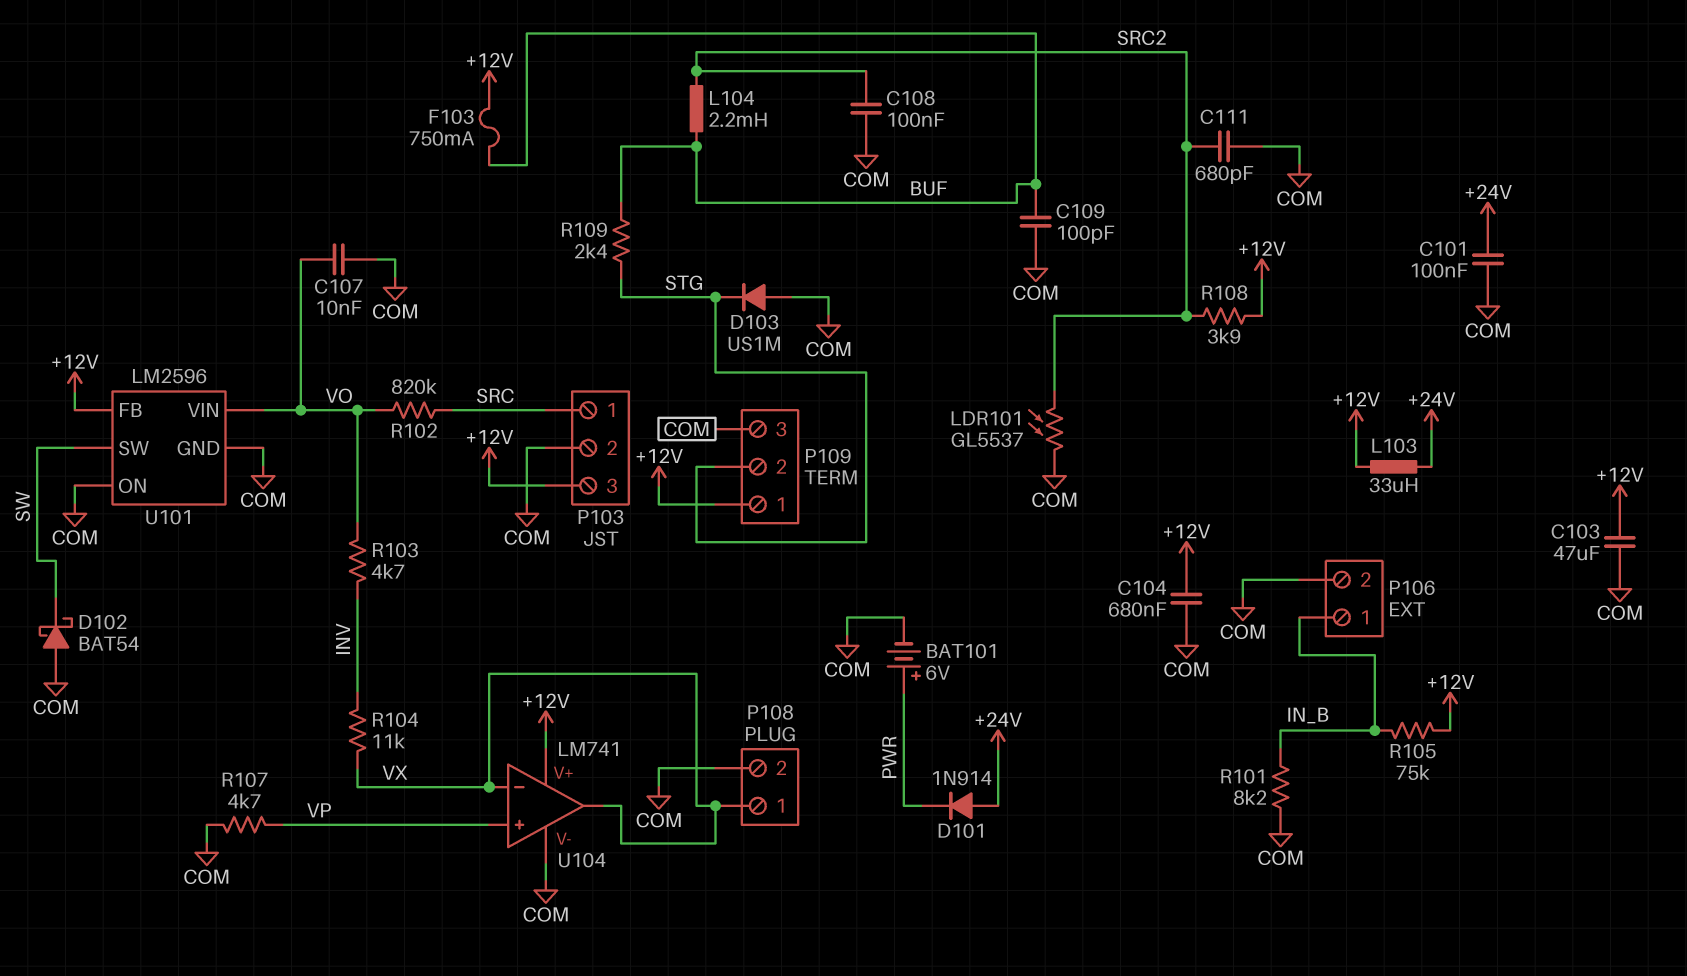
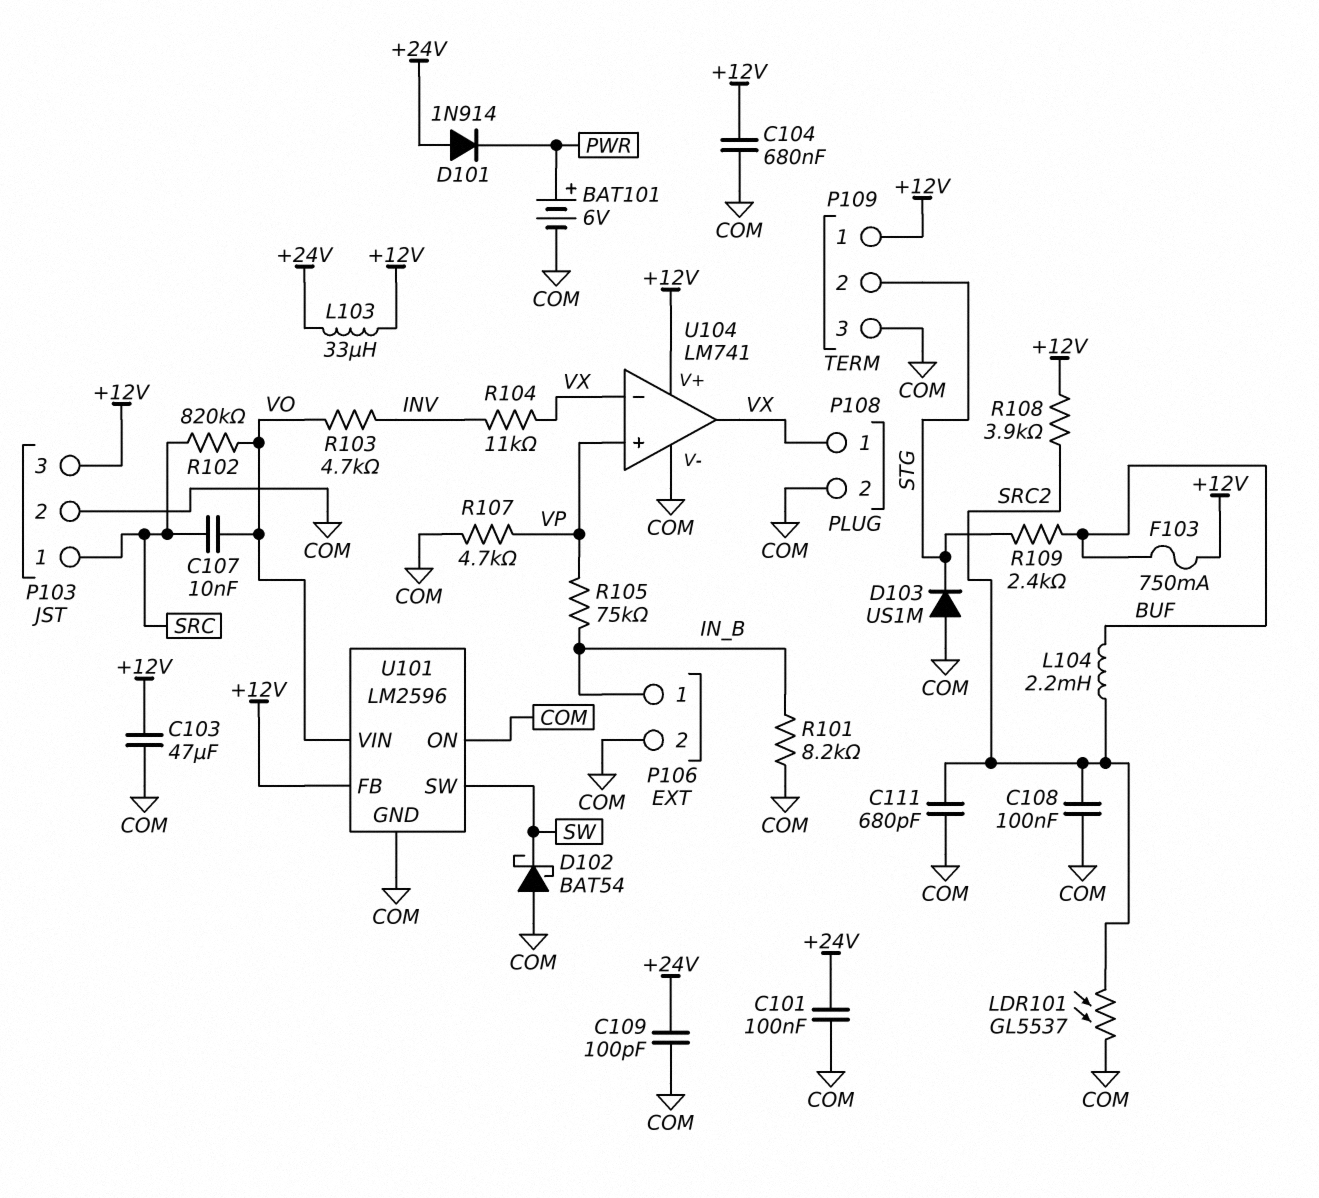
C107: 10nF (COM, VO) -> 10nF (SRC, VO)
C109: 100pF (BUF, COM) -> 100pF (+24V, COM)
R105: 75k (+12V, IN_B) -> 75k (IN_B, VP)

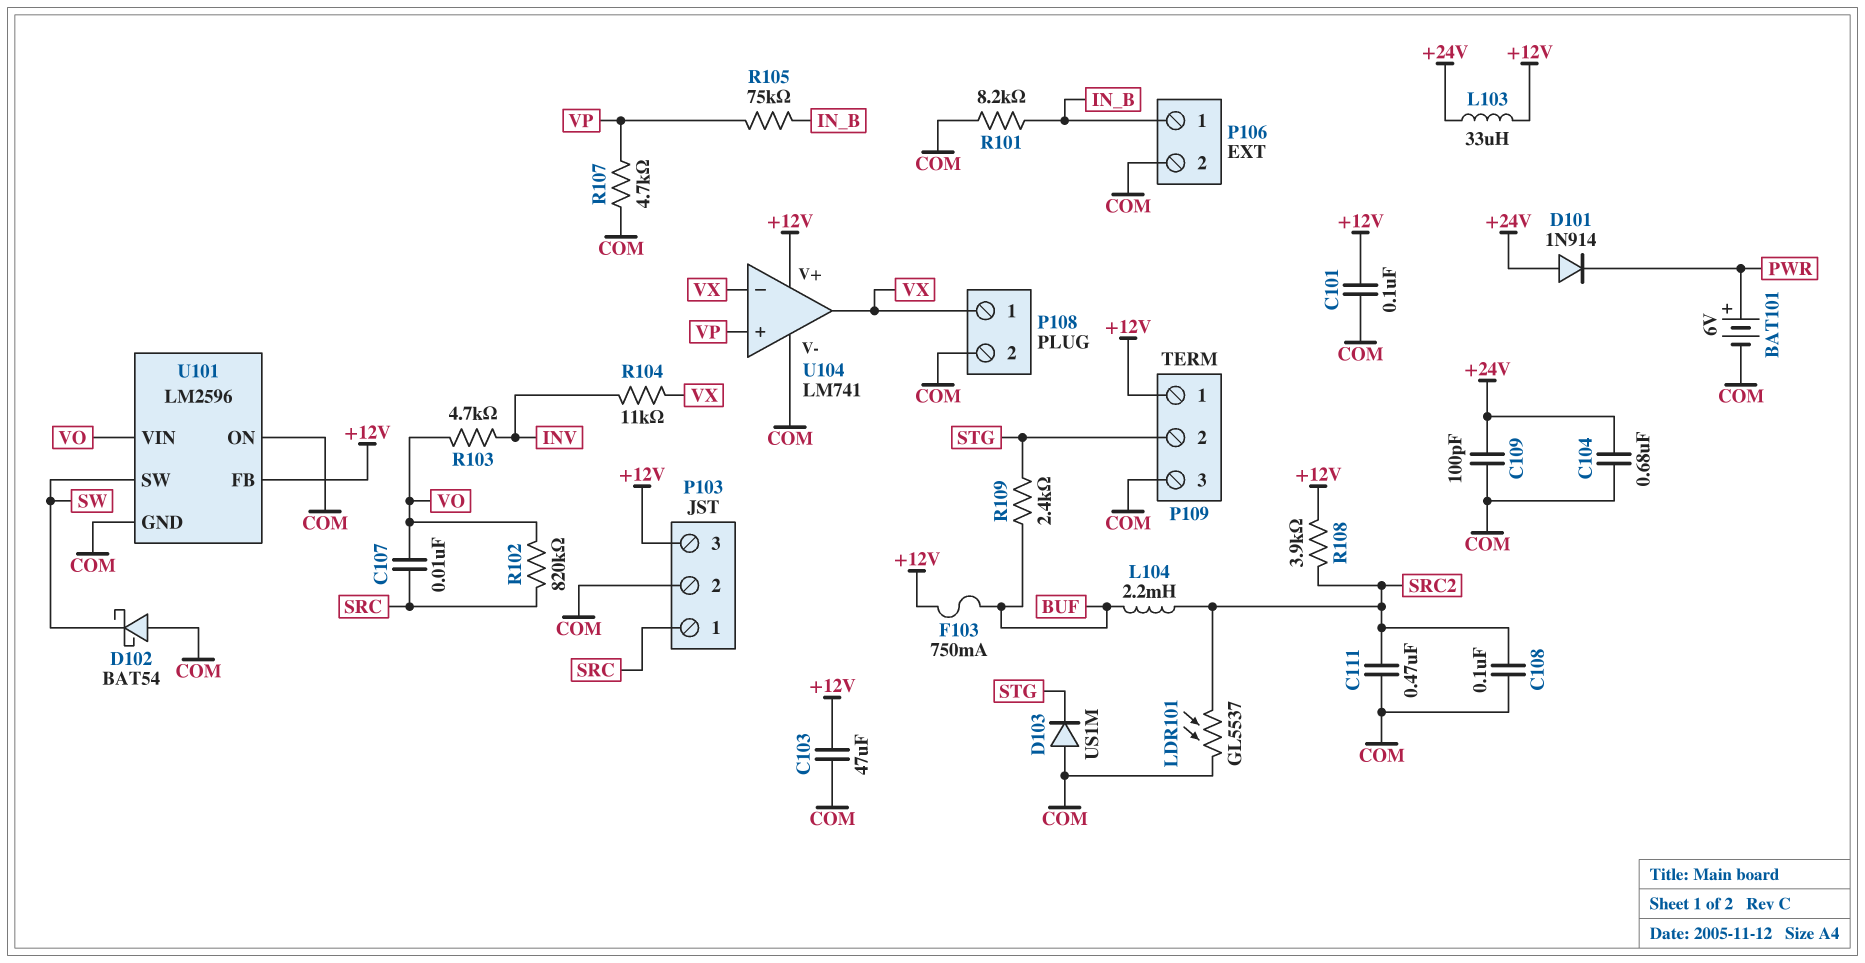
C101: 100nF (+24V, COM) -> 100nF (+12V, COM)
C104: 680nF (+12V, COM) -> 680nF (+24V, COM)
C111: 680pF (COM, SRC2) -> 470nF (COM, SRC2)

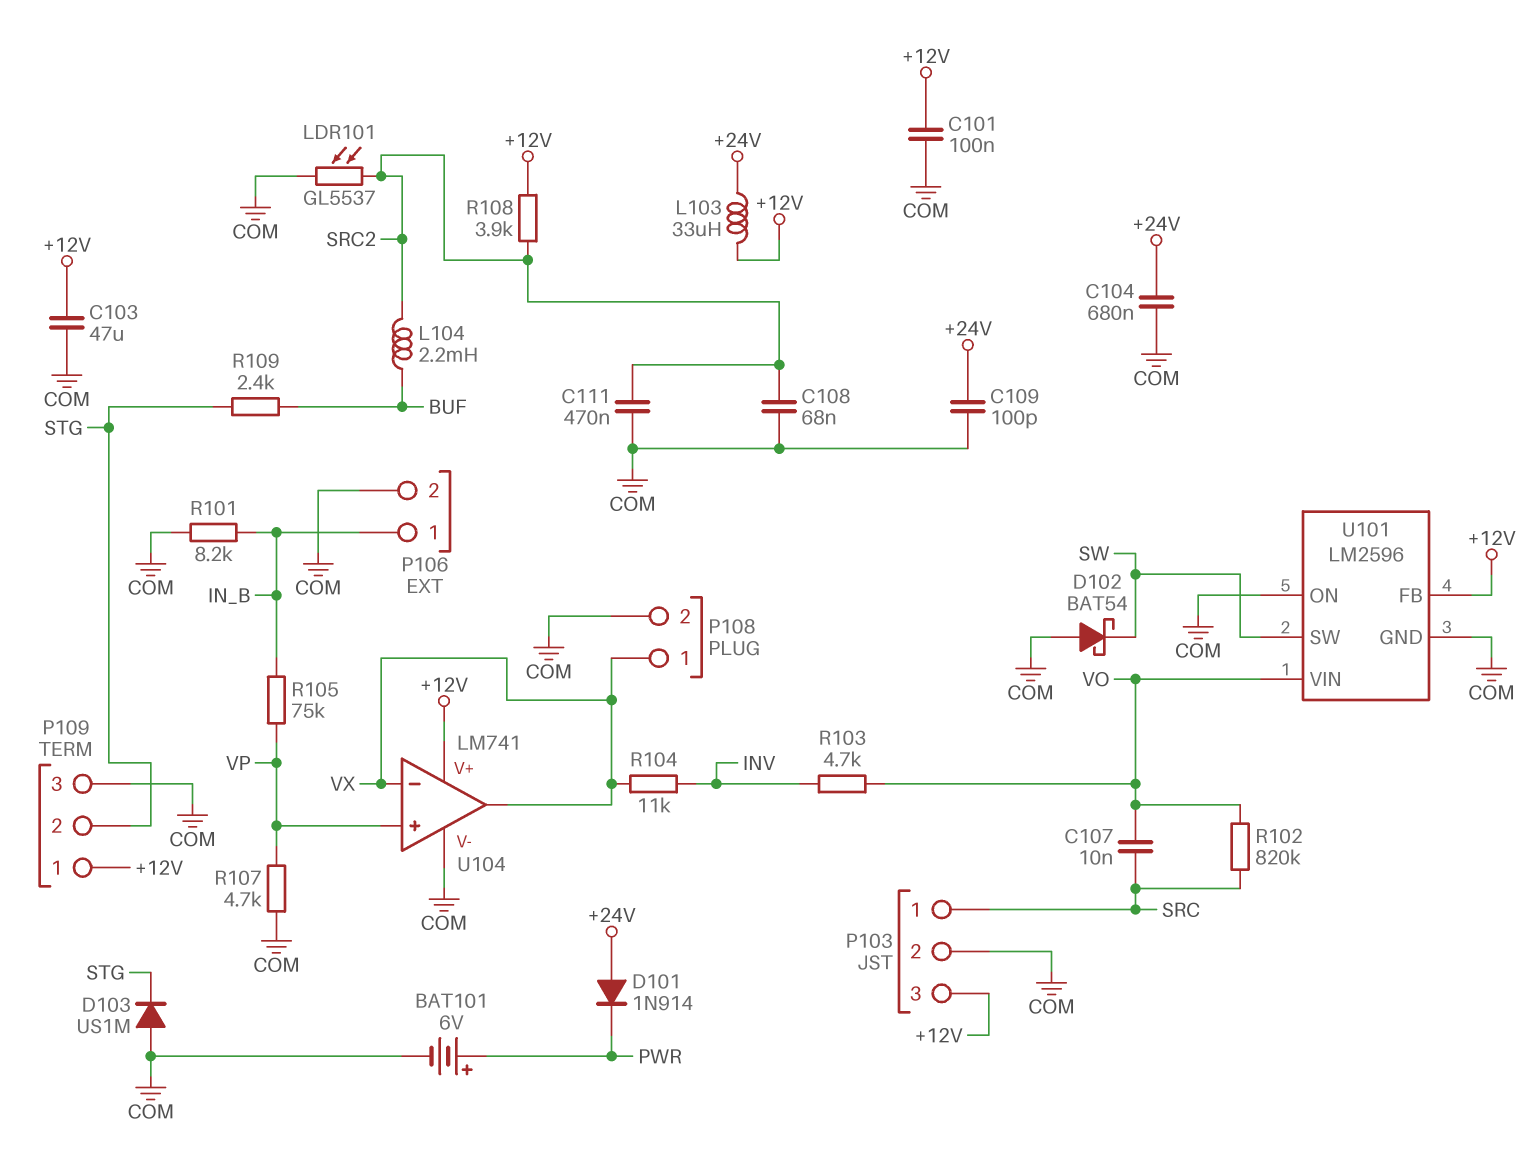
C108: 100nF (COM, SRC2) -> 68nF (COM, SRC2)
F103: 750mA (+12V, BUF) -> none

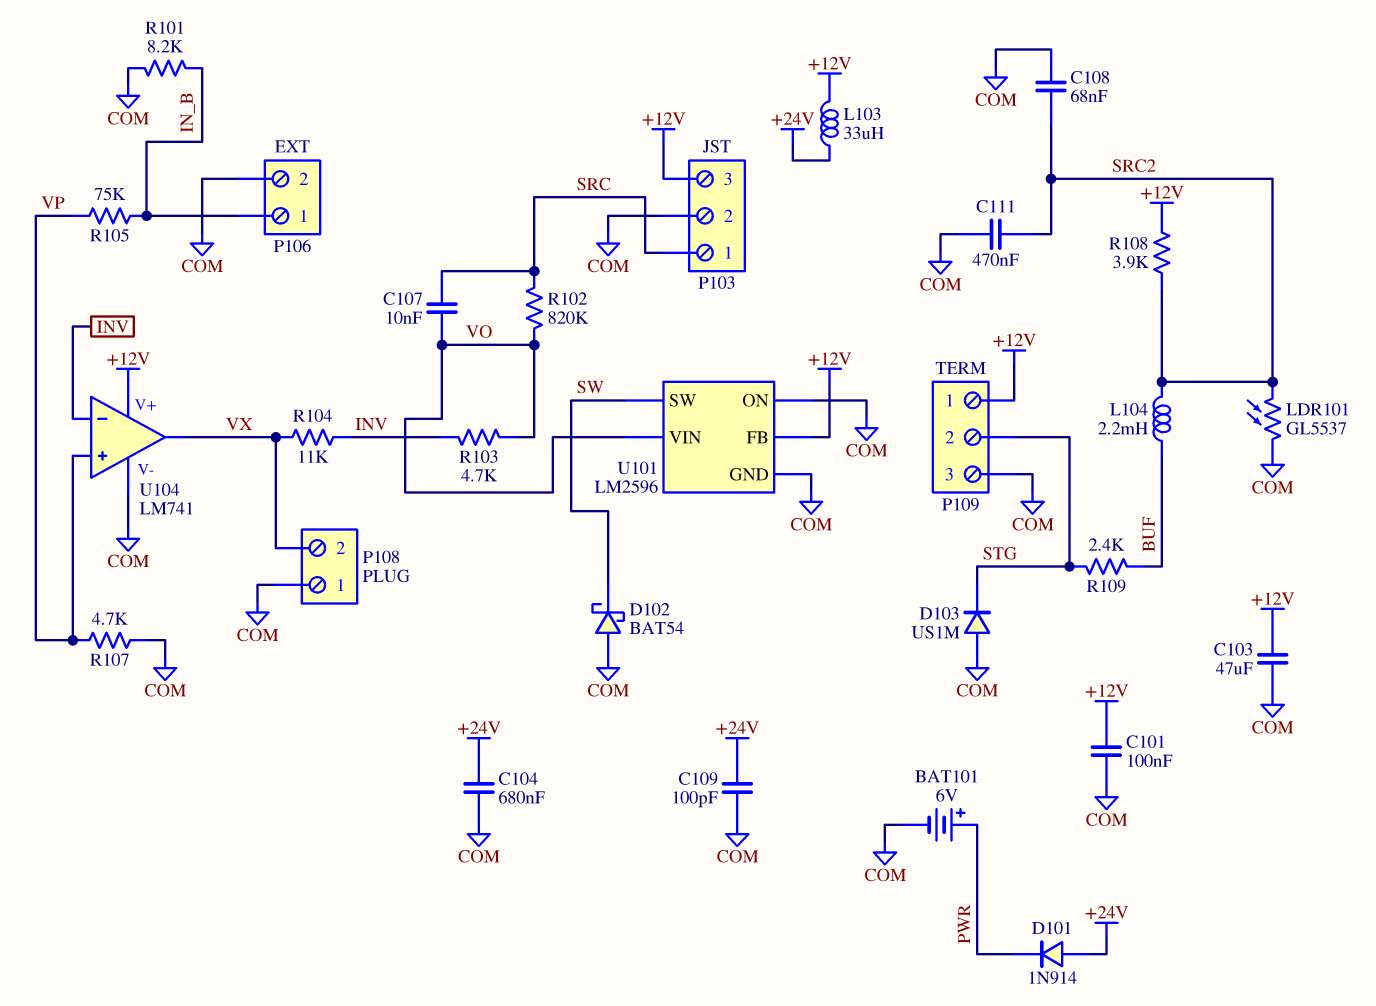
P108 pin 1: VX -> COM
P108 pin 2: COM -> VX
U104 pin in-: VX -> INV

